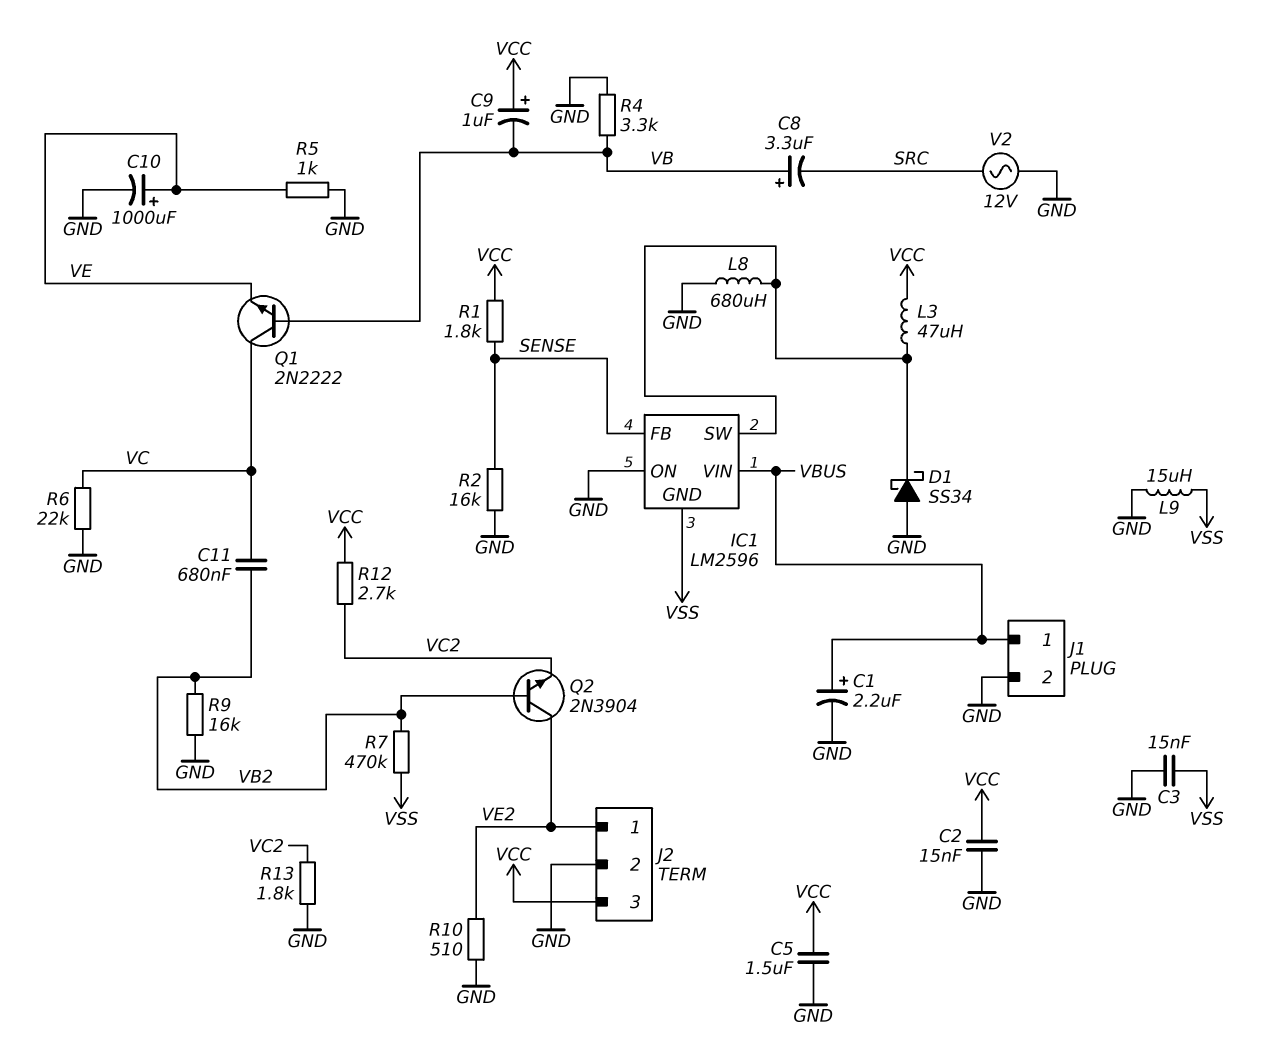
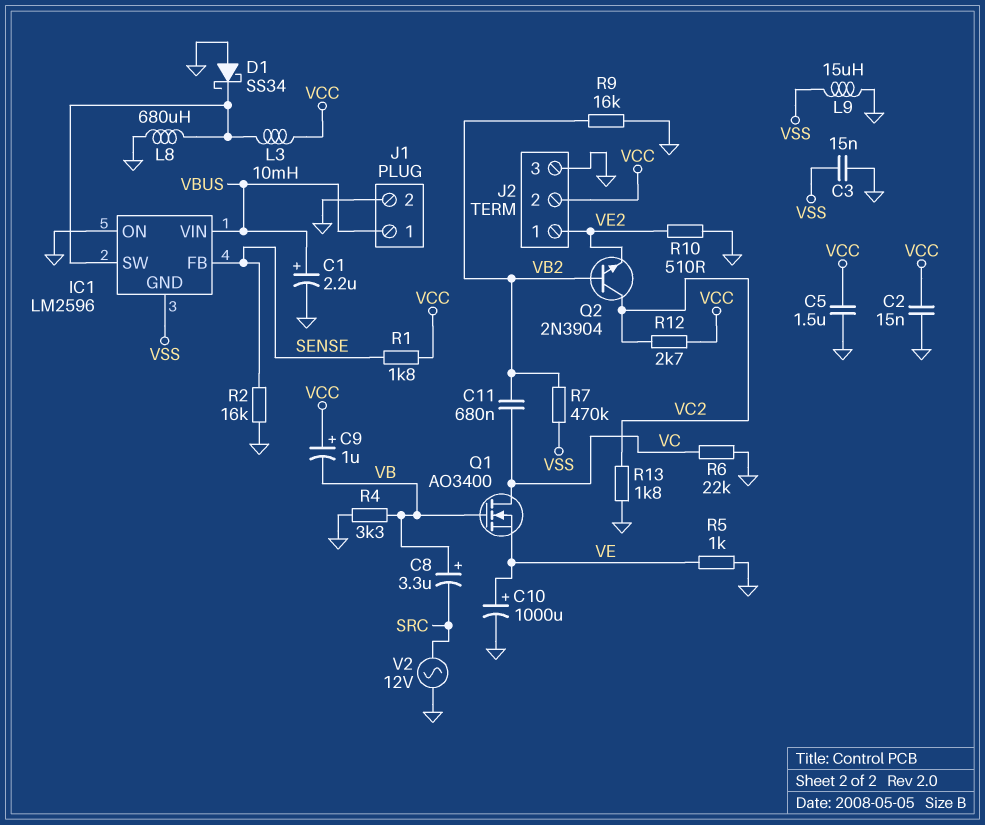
J2 pin 2: GND -> VCC
J2 pin 3: VCC -> GND
L3: 47uH (IC1/SW, VCC) -> 10mH (IC1/SW, VCC)
Q1: NPN 2N2222 (B VB, C VC, E VE) -> NMOS AO3400 (G VB, D VC, S VE)
Q2: NPN 2N3904 (B VB2, C VE2, E VC2) -> NPN 2N3904 (B VB2, C VC2, E VE2)

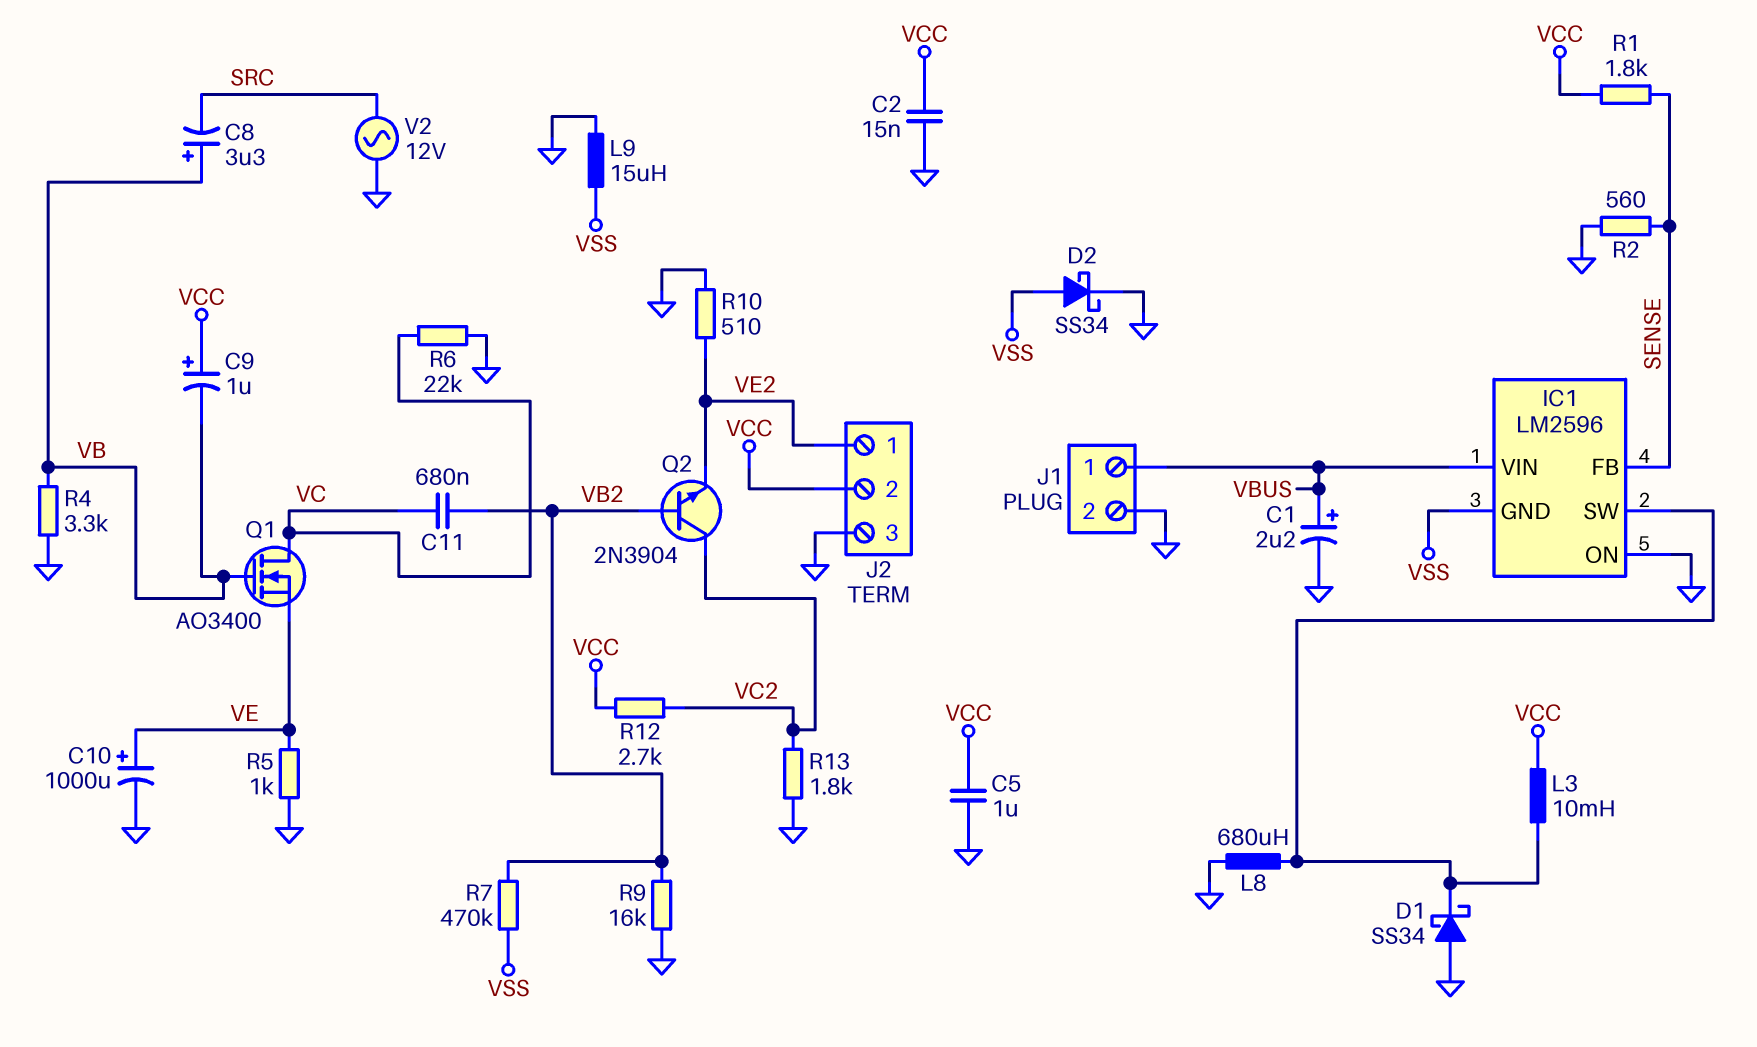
C3: 15nF (GND, VSS) -> none
C5: 1.5uF (GND, VCC) -> 1uF (GND, VCC)
D2: none -> schottky SS34 (A VSS, K GND)
R2: 16k (GND, SENSE) -> 560 (GND, SENSE)

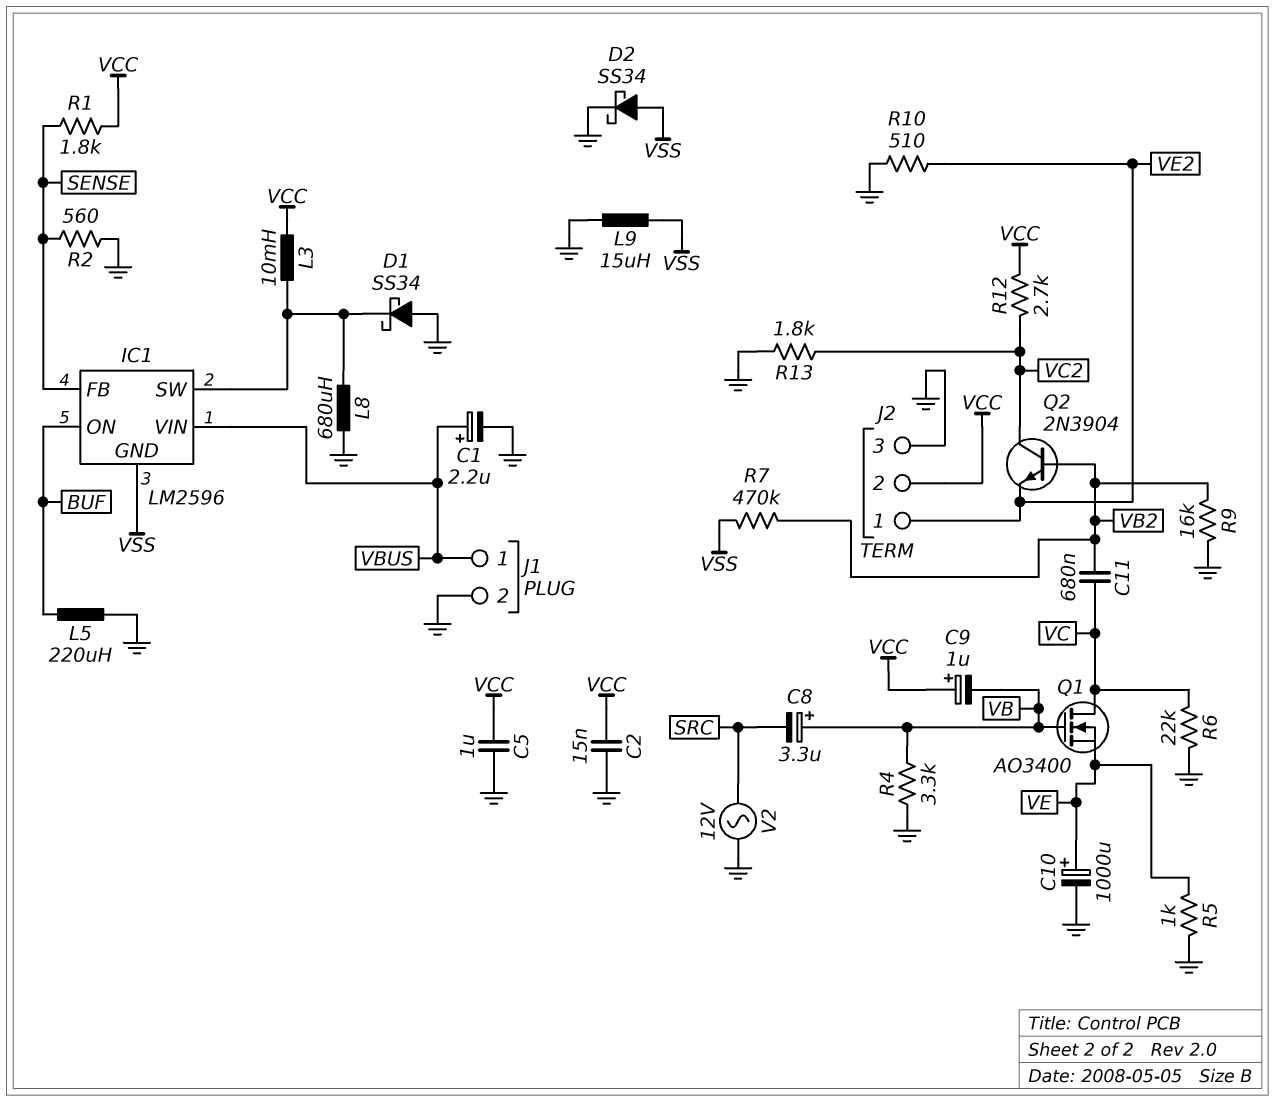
IC1 pin ON: GND -> BUF
L5: none -> 220uH (BUF, GND)

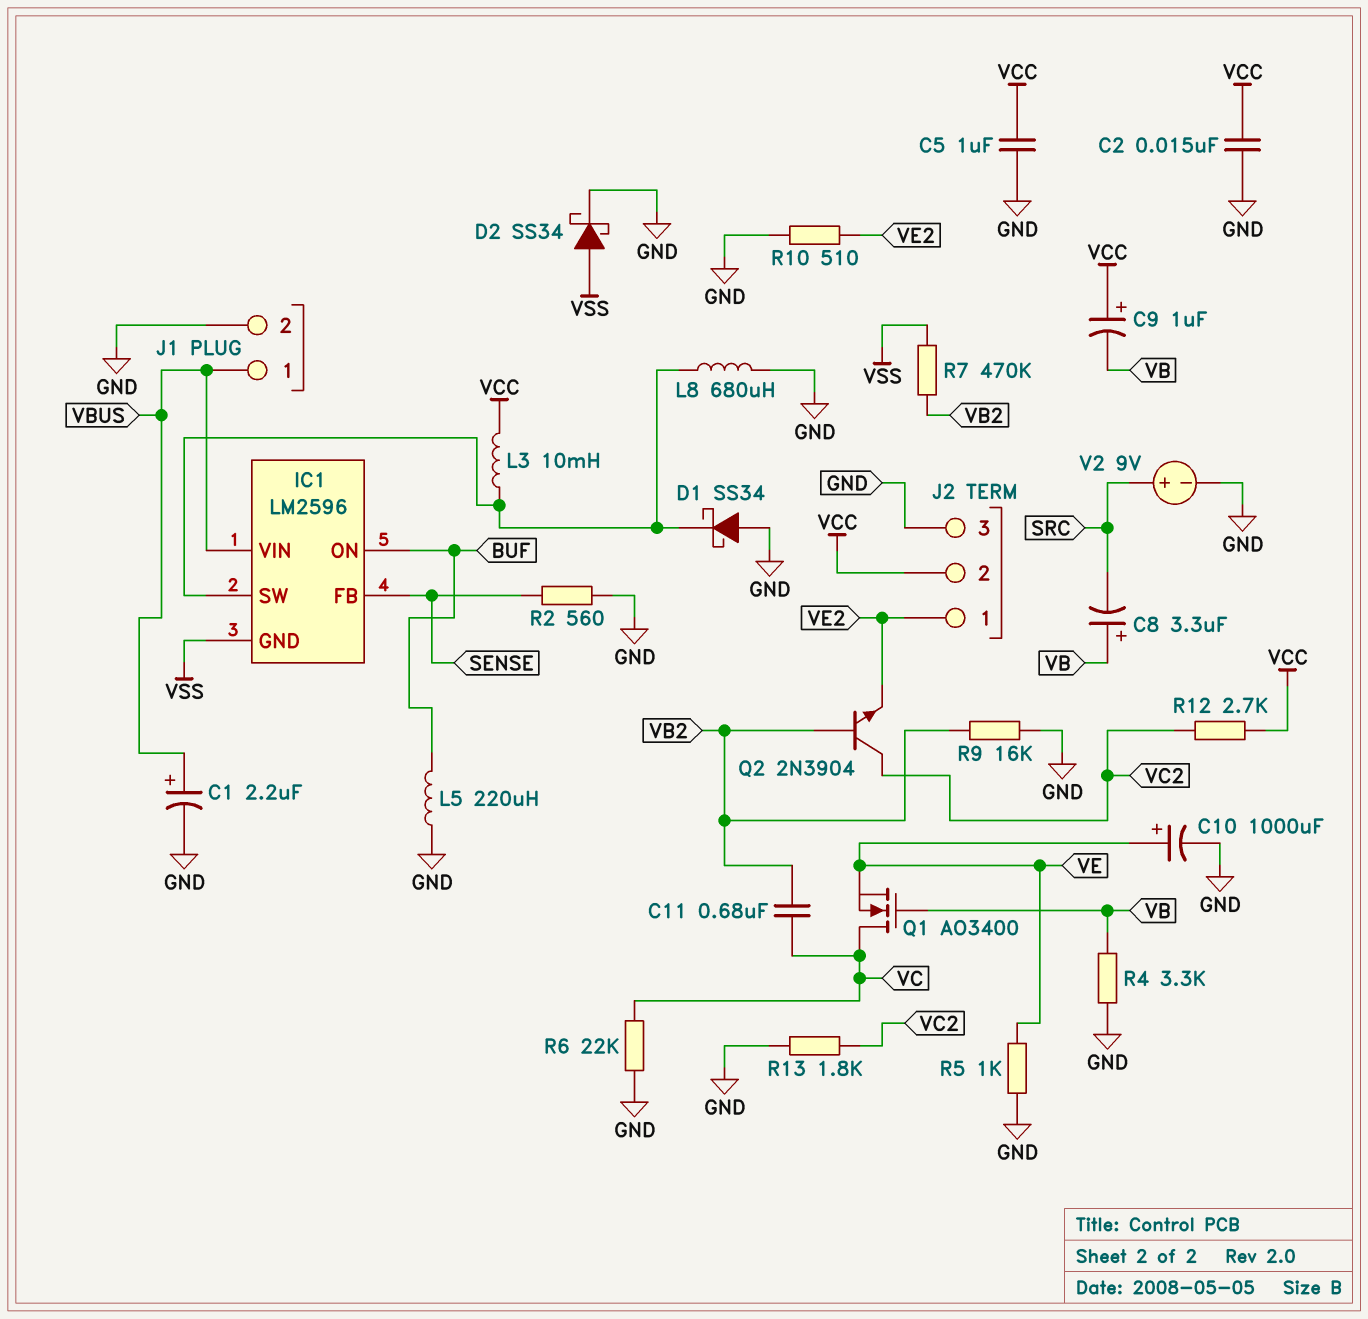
L9: 15uH (GND, VSS) -> none
R1: 1.8k (SENSE, VCC) -> none
V2: AC 12V (GND, SRC) -> 9V (plus SRC, minus GND)

